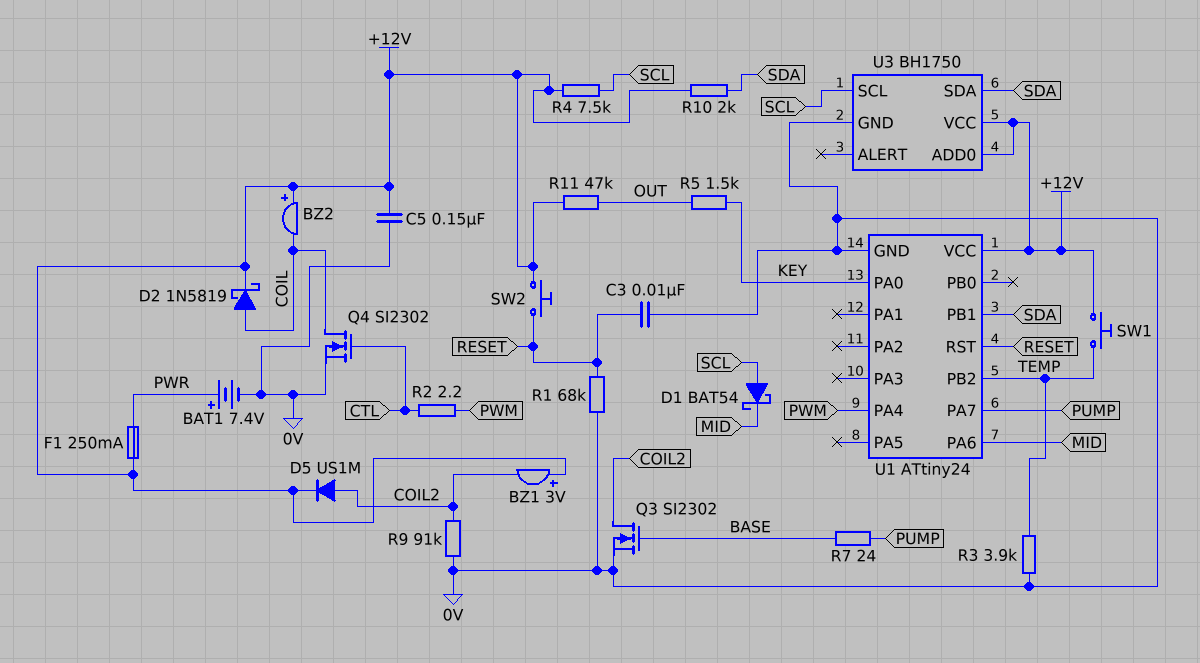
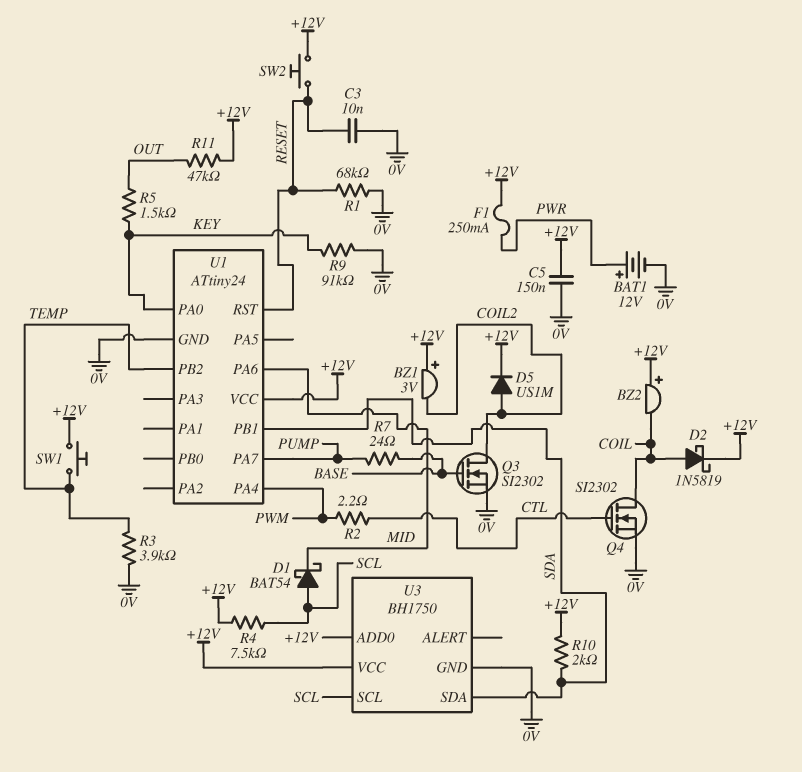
BAT1: 7.4V (plus PWR, minus 0V) -> 12V (plus PWR, minus 0V)
R9: 91k (0V, COIL2) -> 91k (0V, KEY)

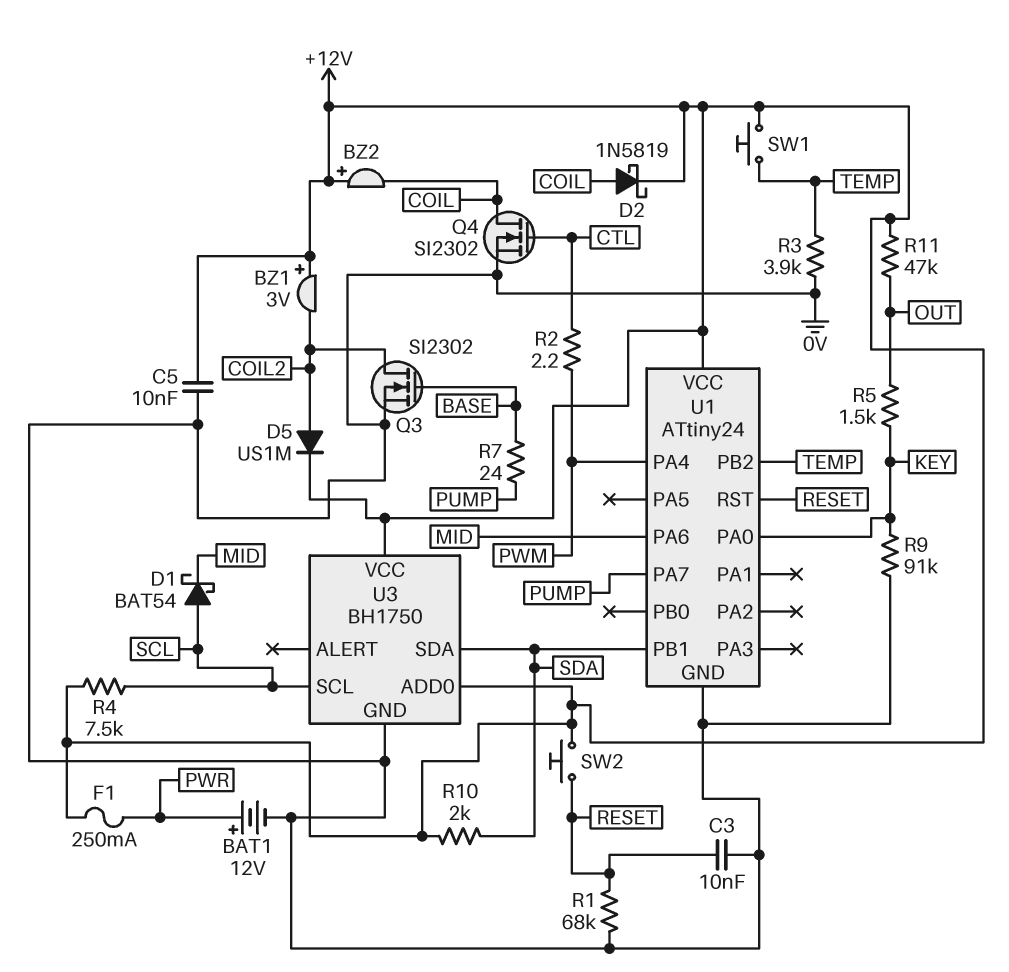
C5: 150nF (+12V, 0V) -> 10nF (+12V, 0V)

